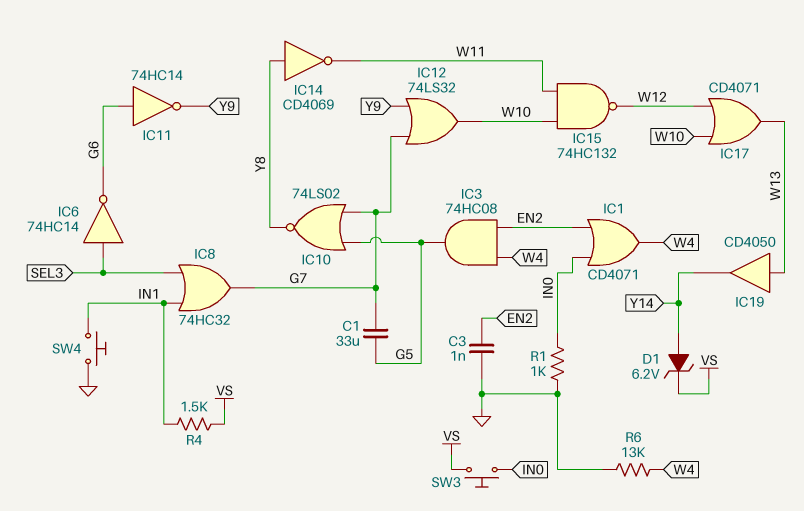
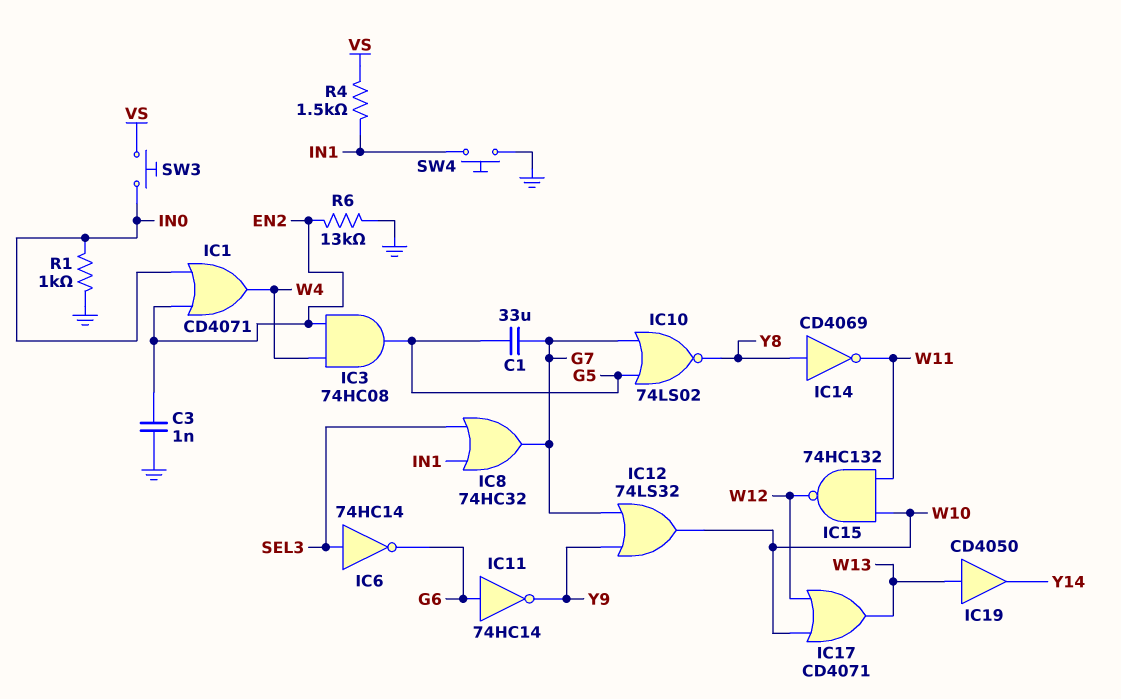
D1: zener 6.2V (A Y14, K VS) -> none
R6: 13k (GND, W4) -> 13k (EN2, GND)

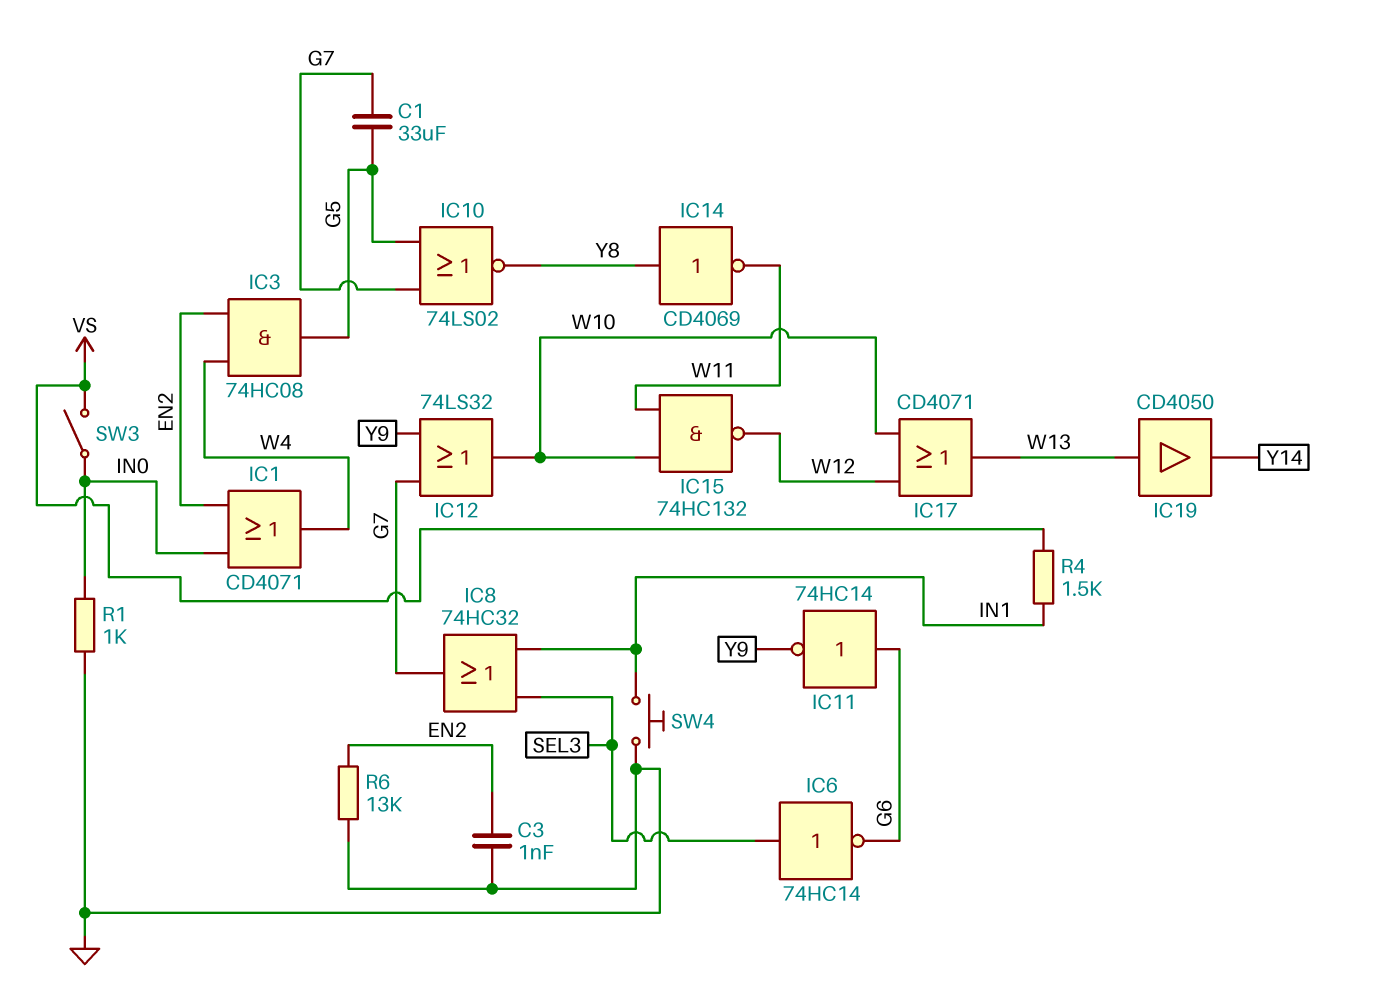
SW3: button (IN0, VS) -> switch (IN0, VS)

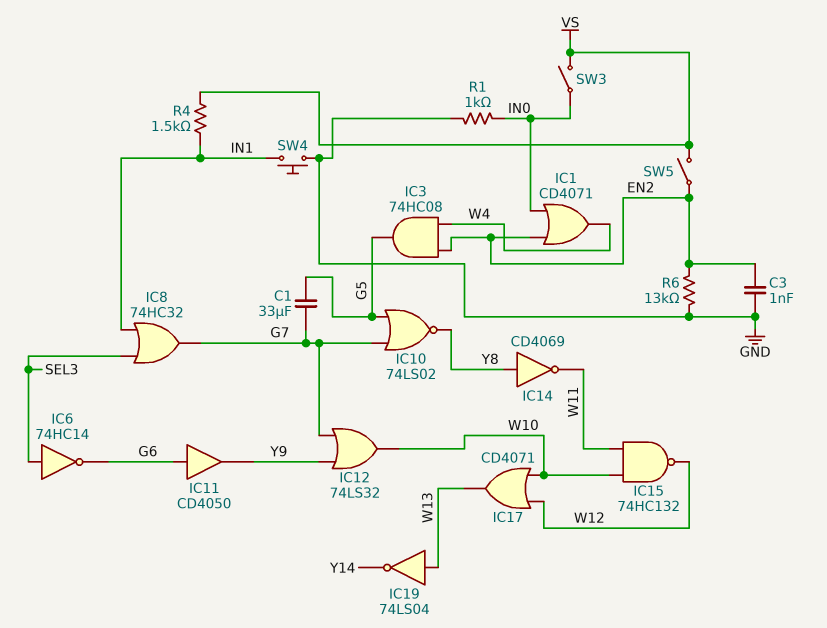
IC11: NOT 74HC14 (in G6, out Y9) -> buffer CD4050 (in G6, out Y9)
IC19: buffer CD4050 (in W13, out Y14) -> NOT 74LS04 (in W13, out Y14)
SW5: none -> switch (EN2, VS)

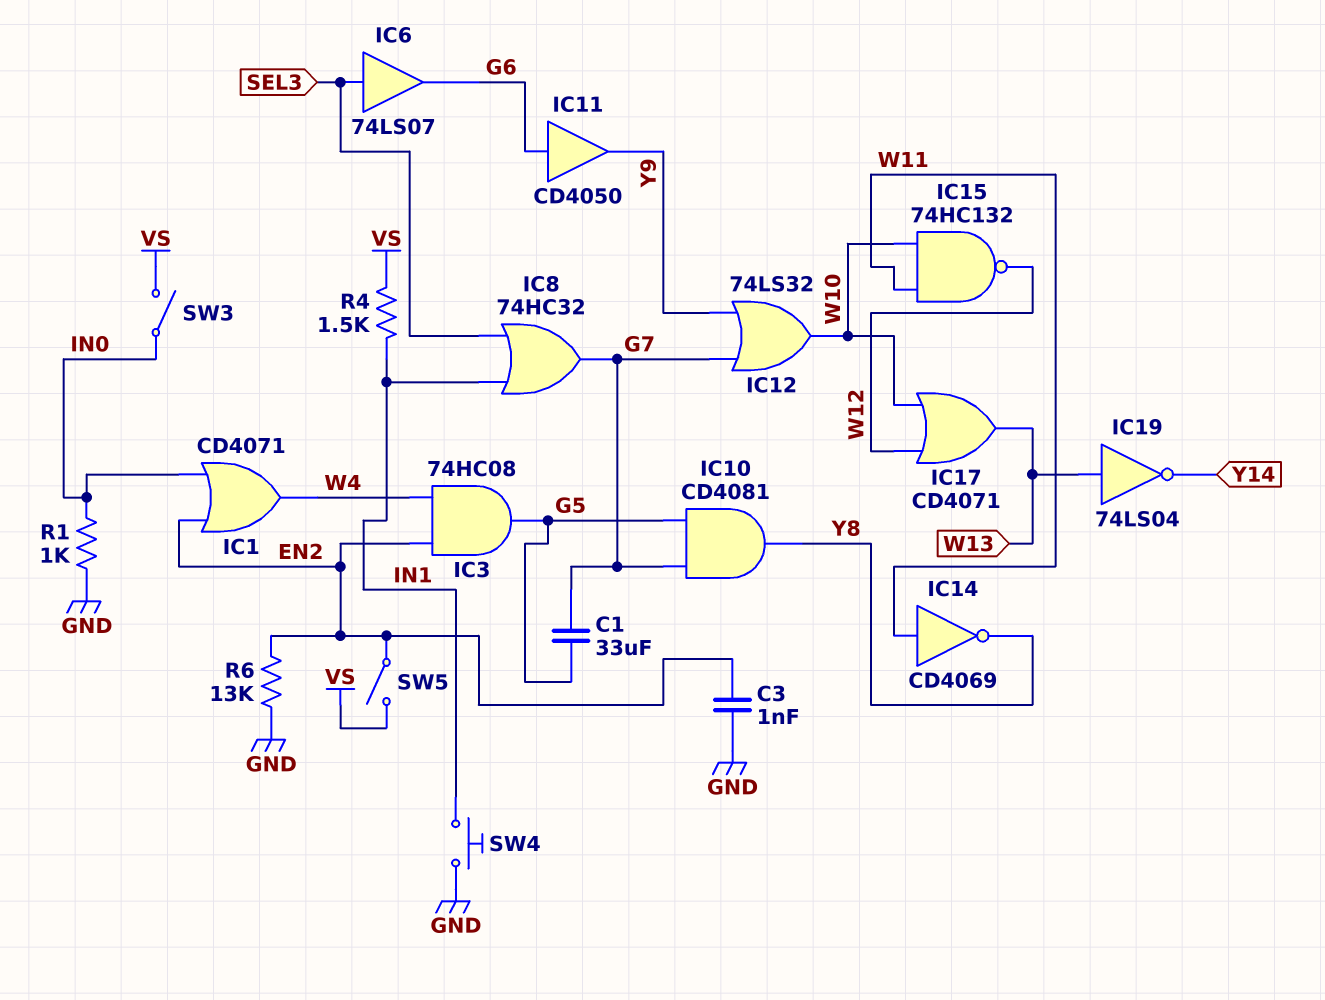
IC6: NOT 74HC14 (in SEL3, out G6) -> buffer 74LS07 (in SEL3, out G6)
IC10: NOR 74LS02 (in G5, in G7, out Y8) -> AND CD4081 (in G5, in G7, out Y8)
IC14: NOT CD4069 (in Y8, out W11) -> NOT CD4069 (in W11, out Y8)

